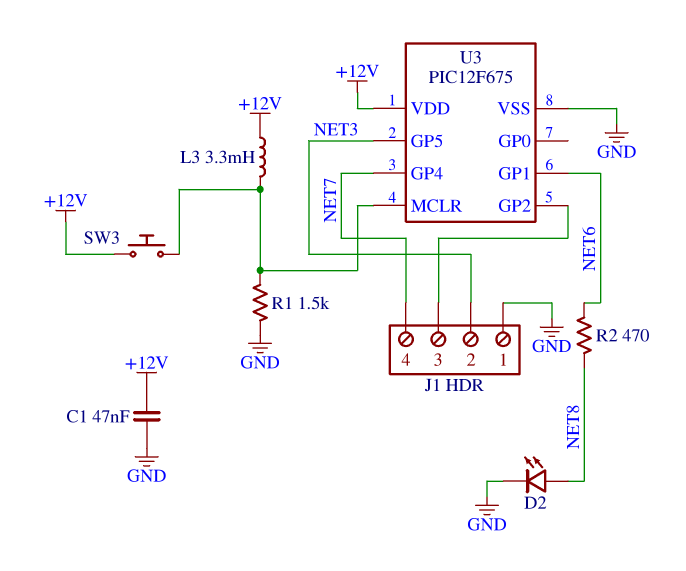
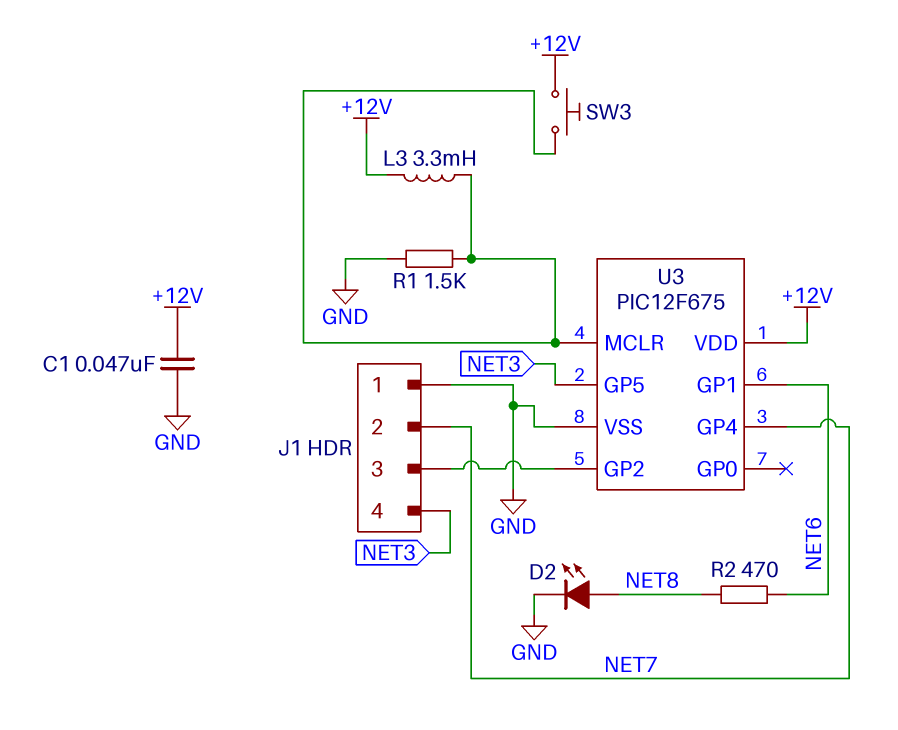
J1 pin 2: NET3 -> NET7
J1 pin 4: NET7 -> NET3

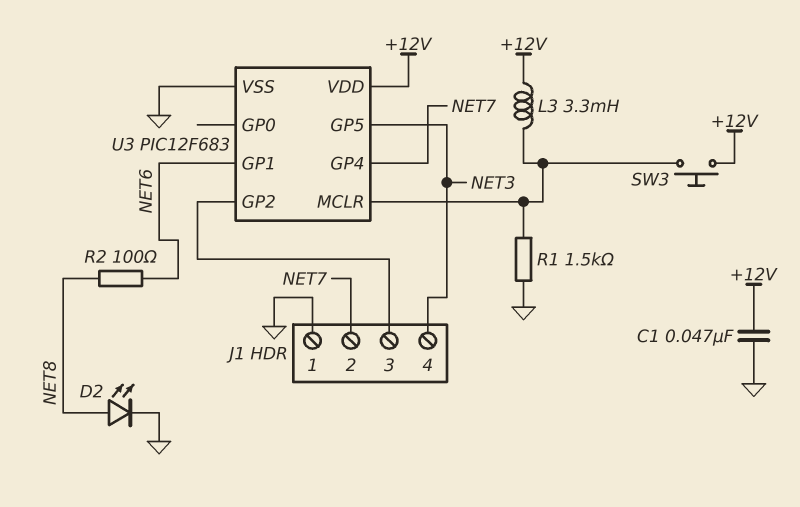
R2: 470 (NET6, NET8) -> 100 (NET6, NET8)
U3: PIC12F675 -> PIC12F683

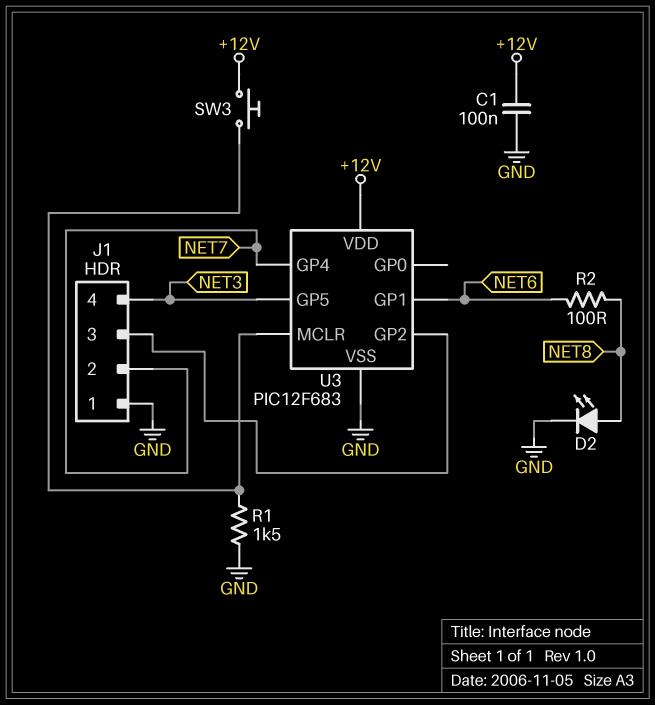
C1: 47nF (+12V, GND) -> 100nF (+12V, GND)
L3: 3.3mH (+12V, U3/MCLR) -> none

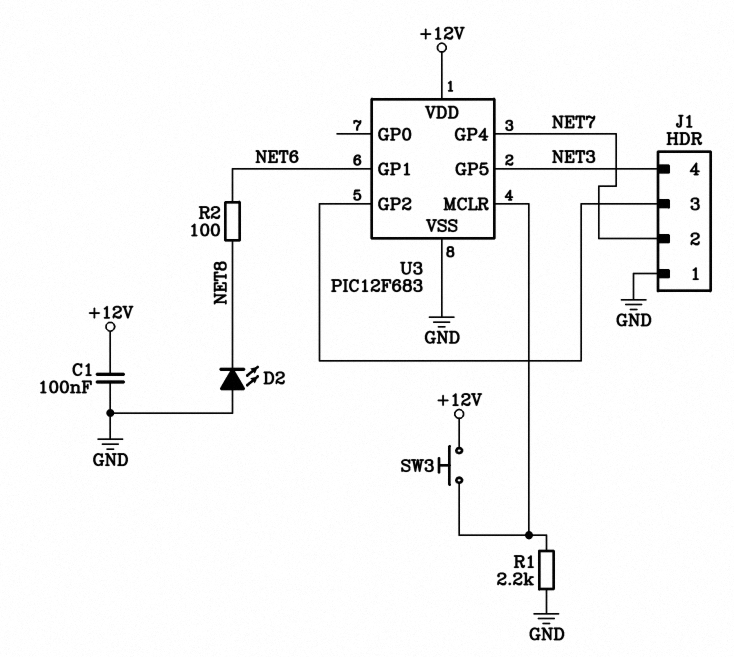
D2: LED (A NET8, K GND) -> LED (A GND, K NET8)
R1: 1.5k (GND, U3/MCLR) -> 2.2k (GND, U3/MCLR)

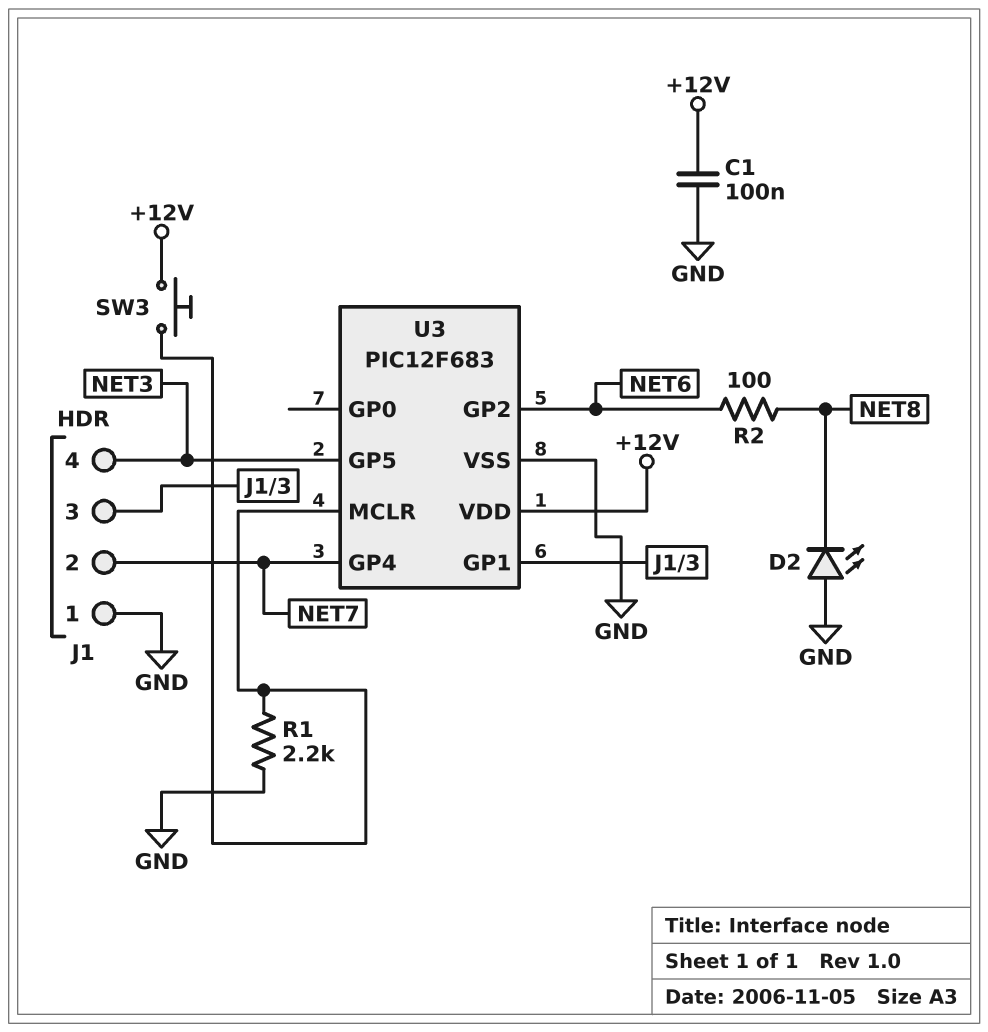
U3 pin GP1: NET6 -> J1/3
U3 pin GP2: J1/3 -> NET6

